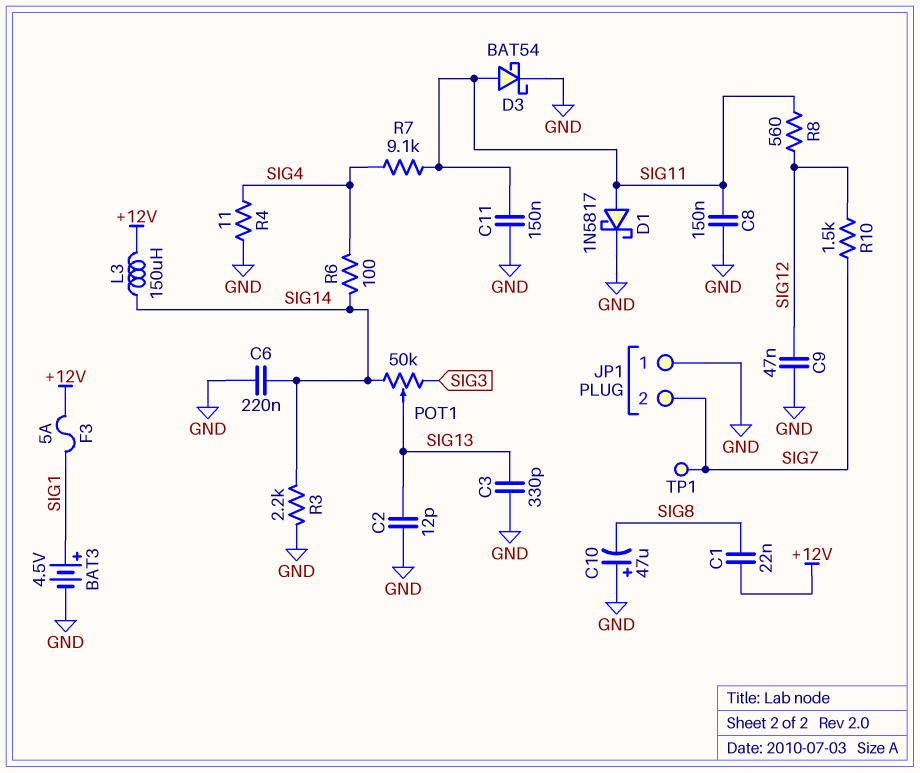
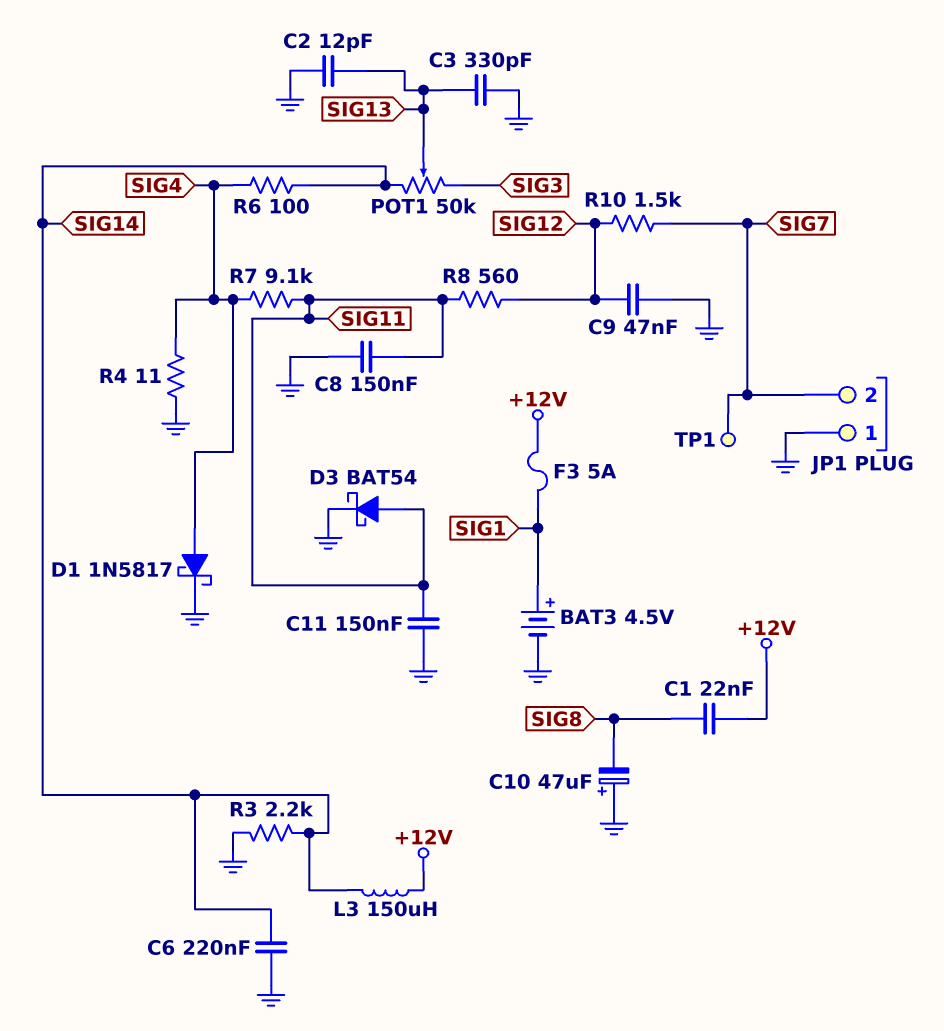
D1: schottky 1N5817 (A SIG11, K GND) -> schottky 1N5817 (A SIG4, K GND)

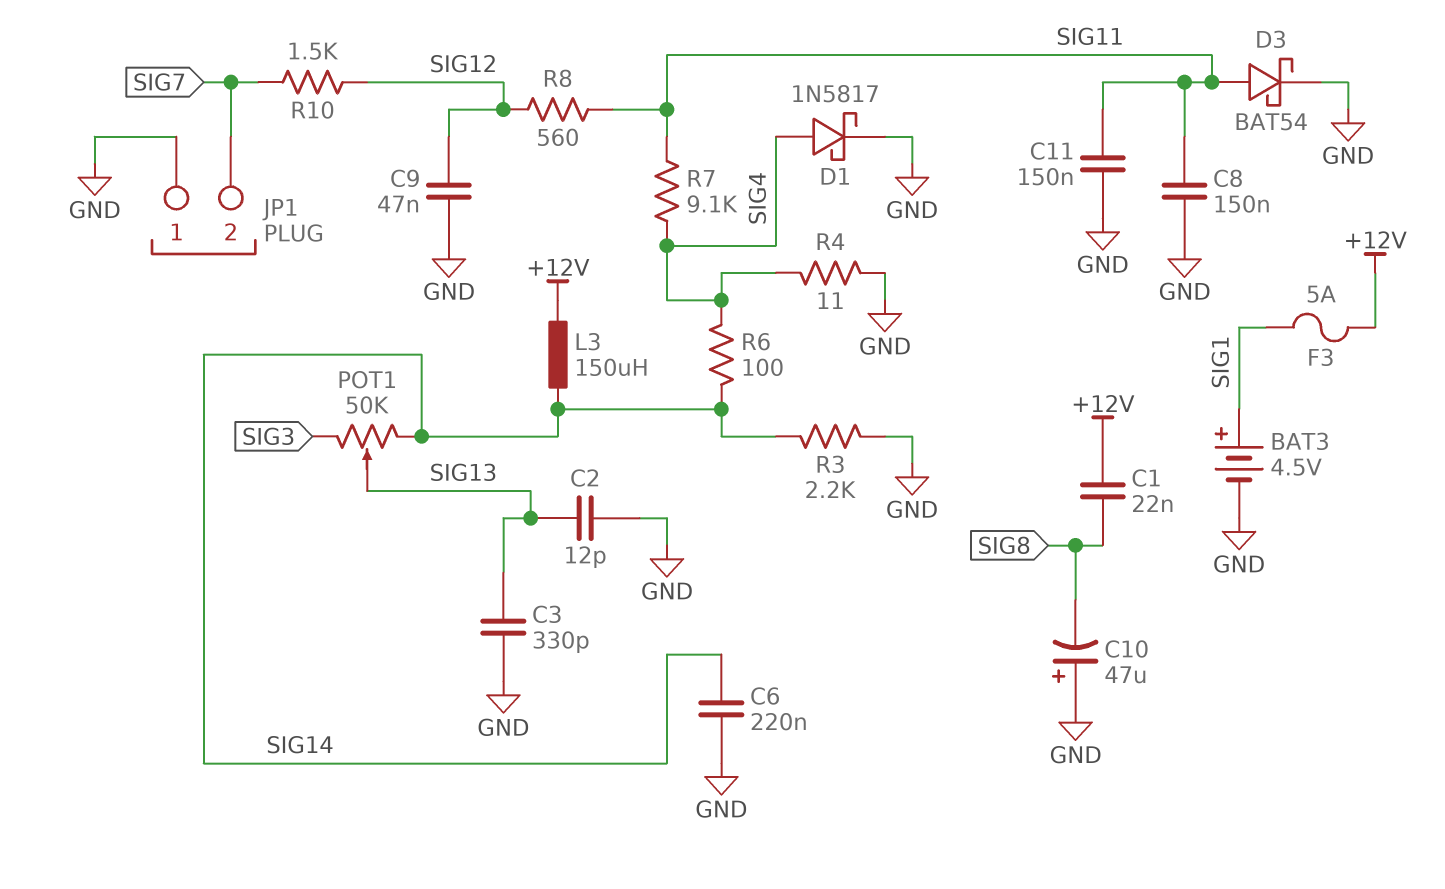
TP1: test point (SIG7) -> none

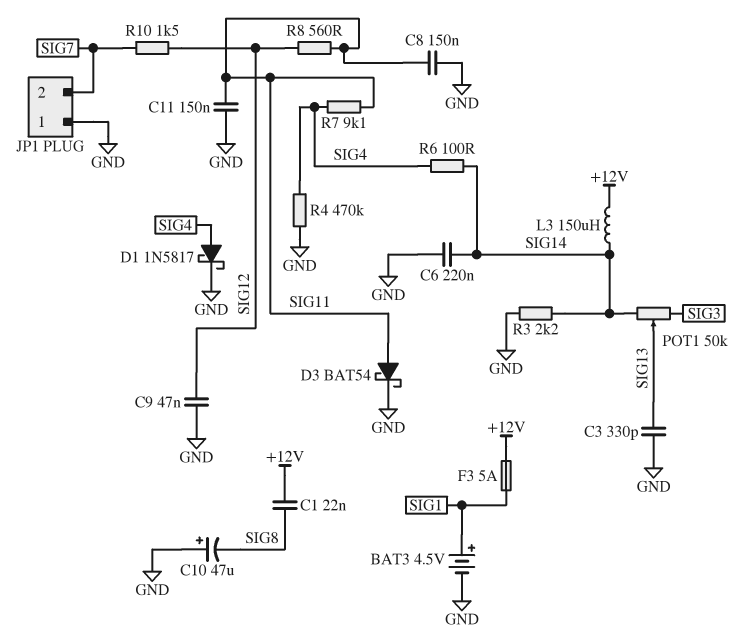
C2: 12pF (GND, SIG13) -> none
R4: 11 (GND, SIG4) -> 470k (GND, SIG4)

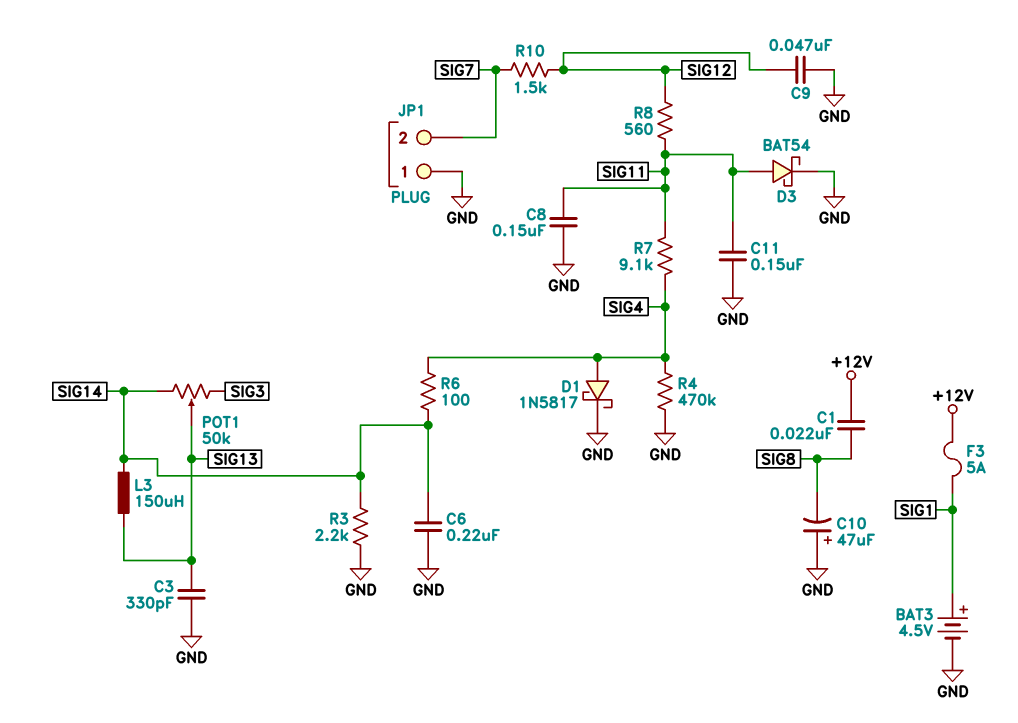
L3: 150uH (+12V, SIG14) -> 150uH (SIG13, SIG14)

